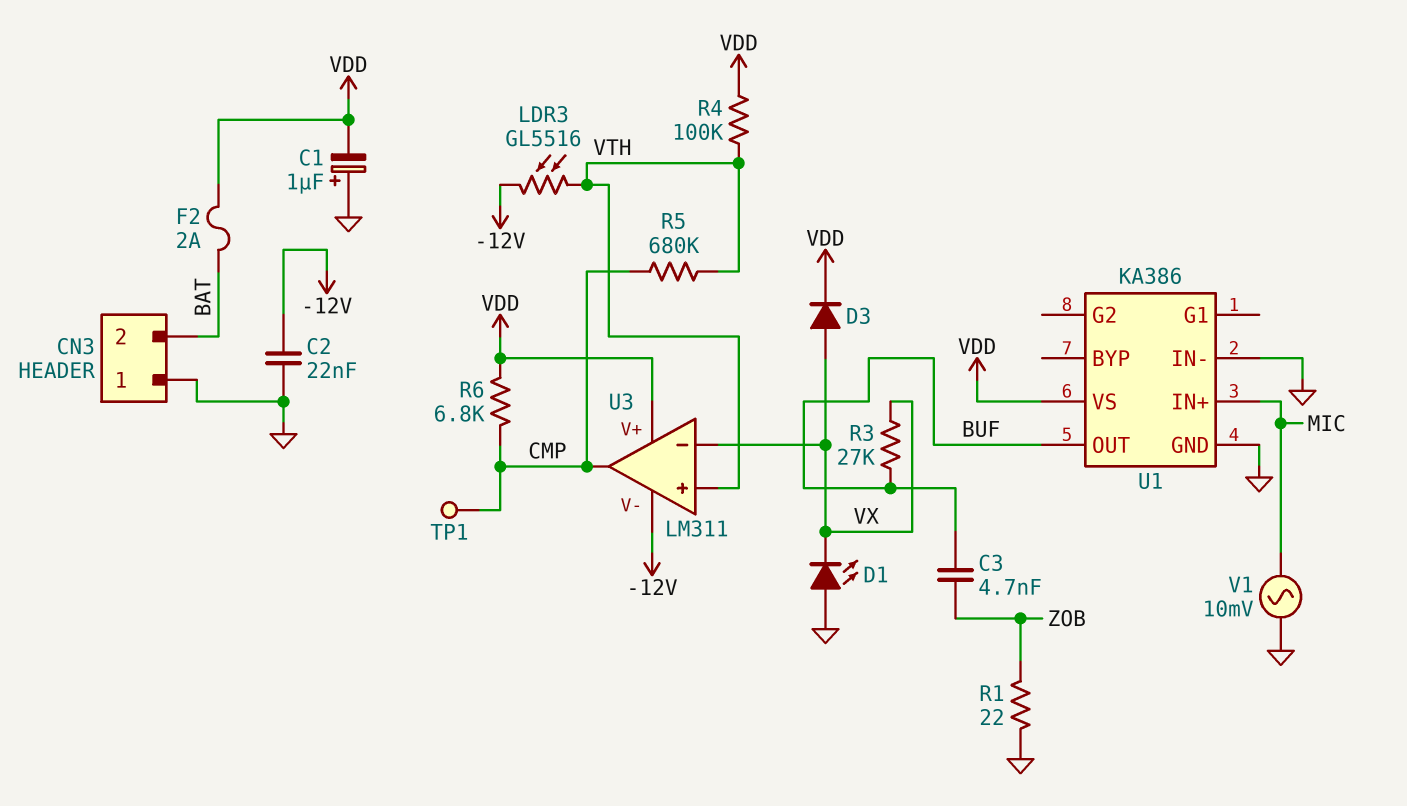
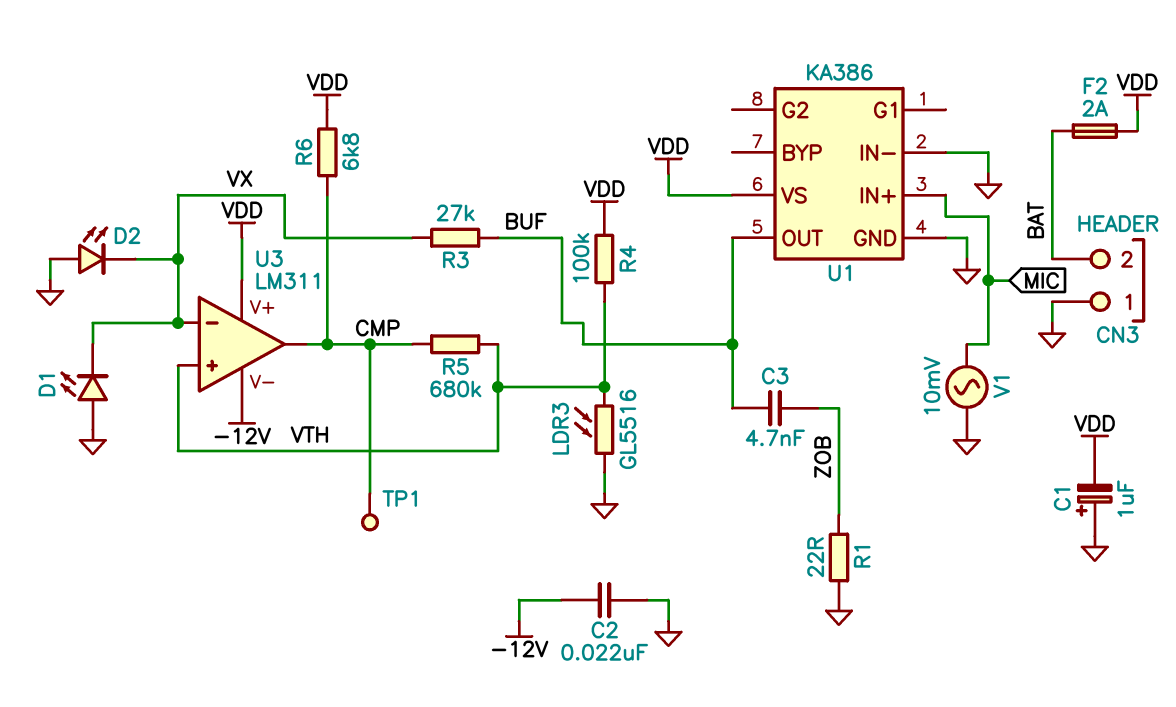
D2: none -> LED (A GND, K VX)
D3: diode (A VX, K VDD) -> none
LDR3: GL5516 (-12V, VTH) -> GL5516 (GND, VTH)

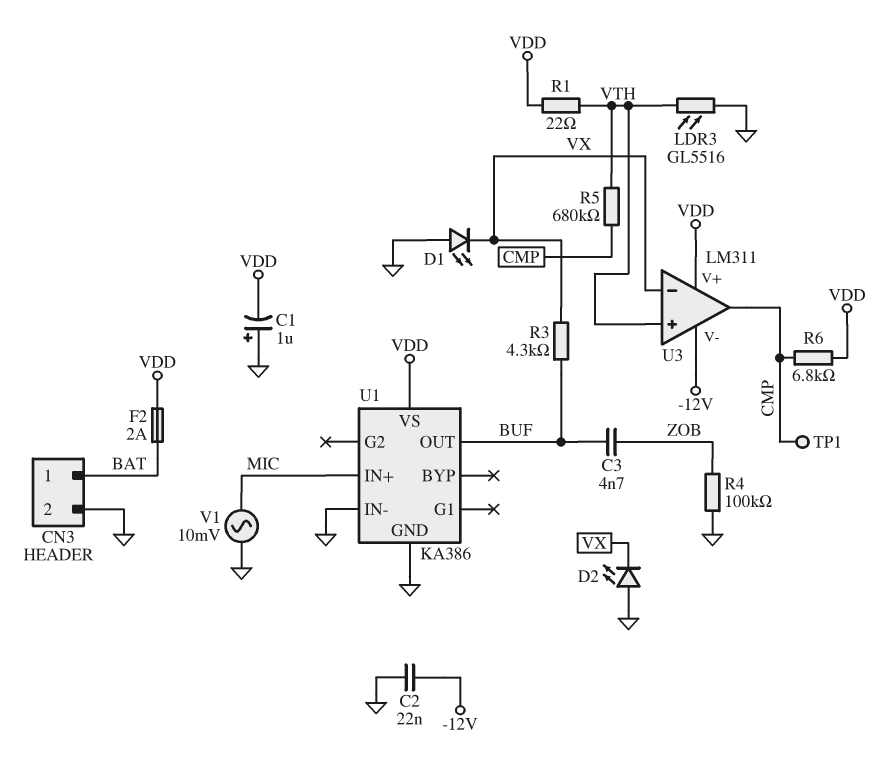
CN3 pin 1: GND -> BAT
CN3 pin 2: BAT -> GND
R1: 22 (GND, ZOB) -> 22 (VDD, VTH)
R3: 27k (BUF, VX) -> 4.3k (BUF, VX)
R4: 100k (VDD, VTH) -> 100k (GND, ZOB)

